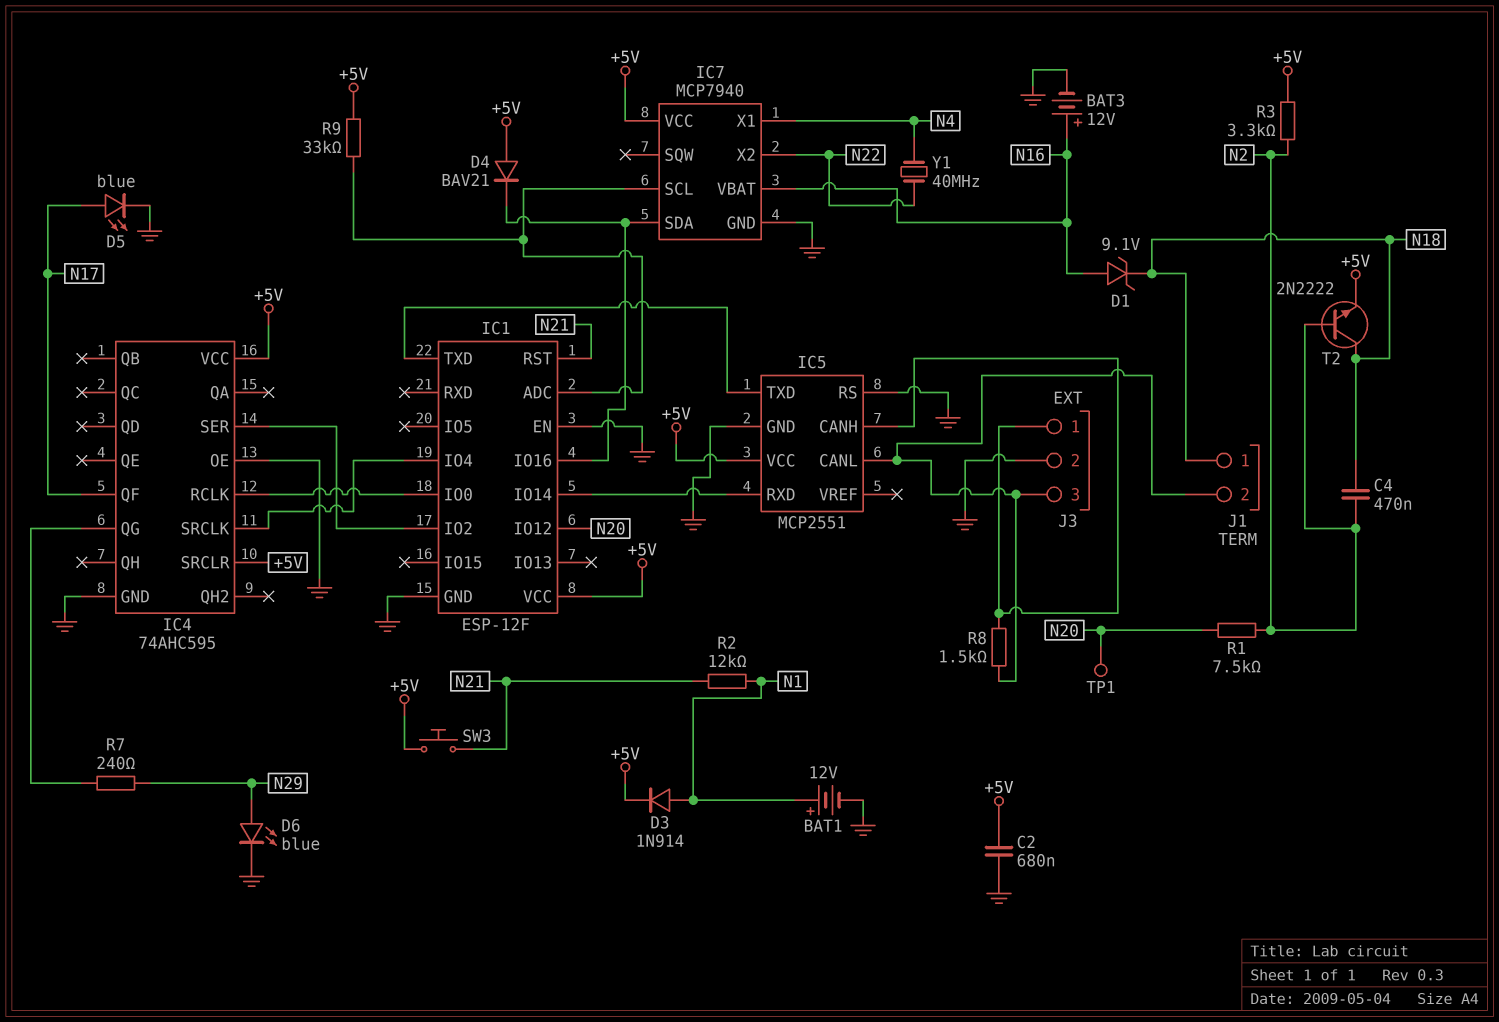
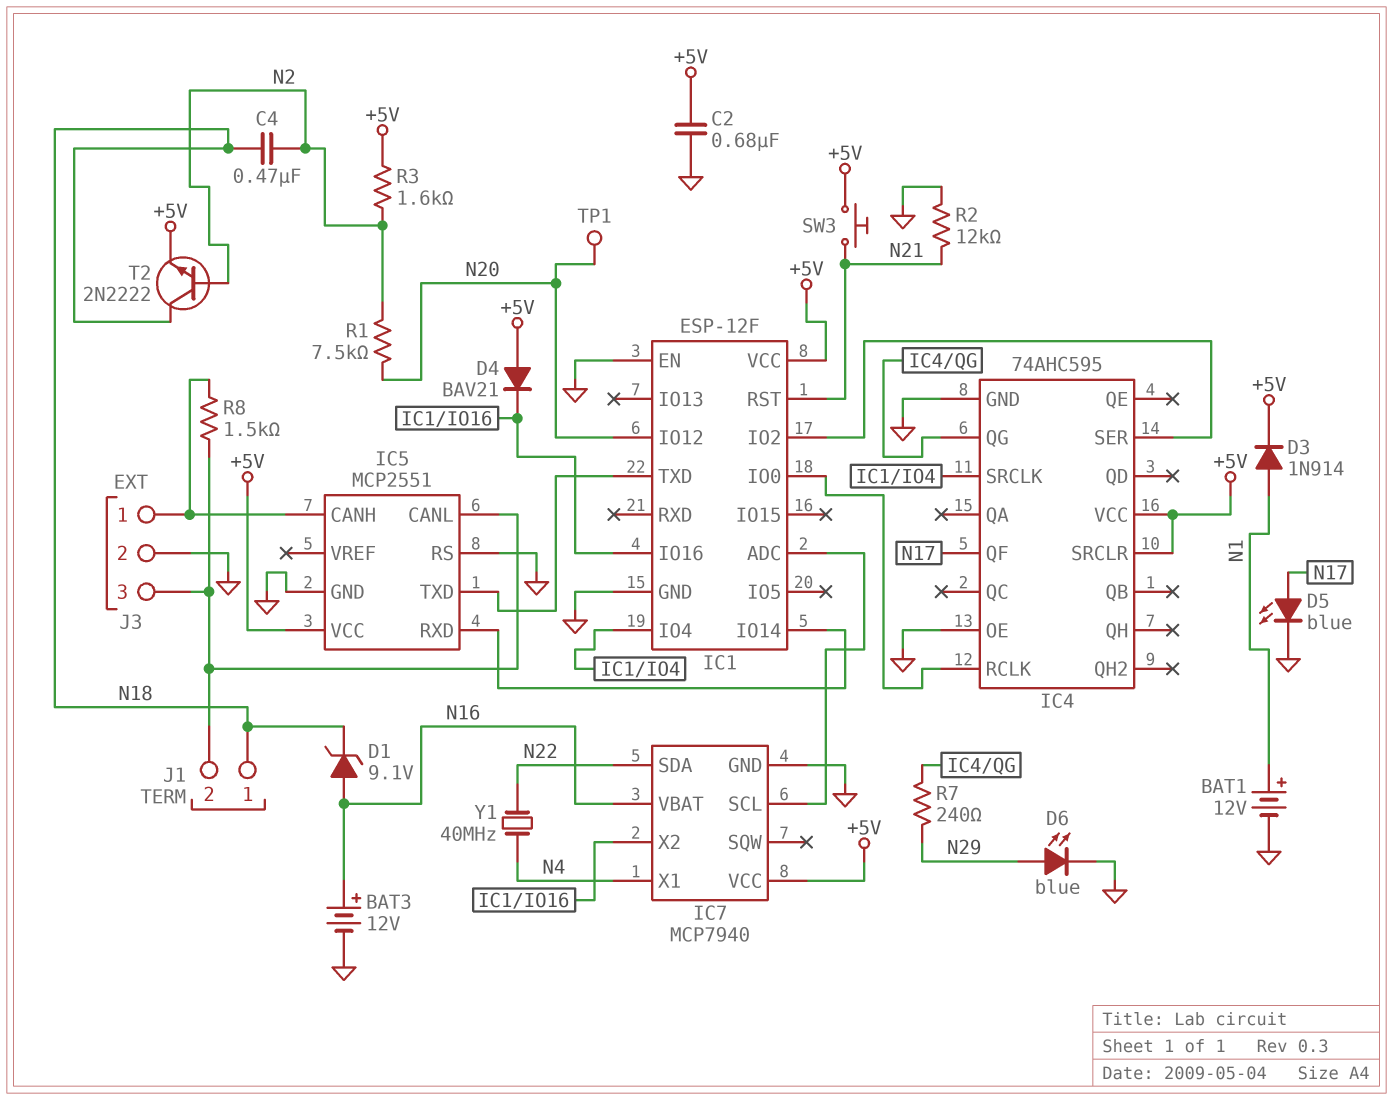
IC7 pin SDA: IC1/IO16 -> N22
IC7 pin X2: N22 -> IC1/IO16
R2: 12k (N1, N21) -> 12k (GND, N21)
R3: 3.3k (+5V, N2) -> 1.6k (+5V, N2)
R9: 33k (+5V, IC1/ADC) -> none

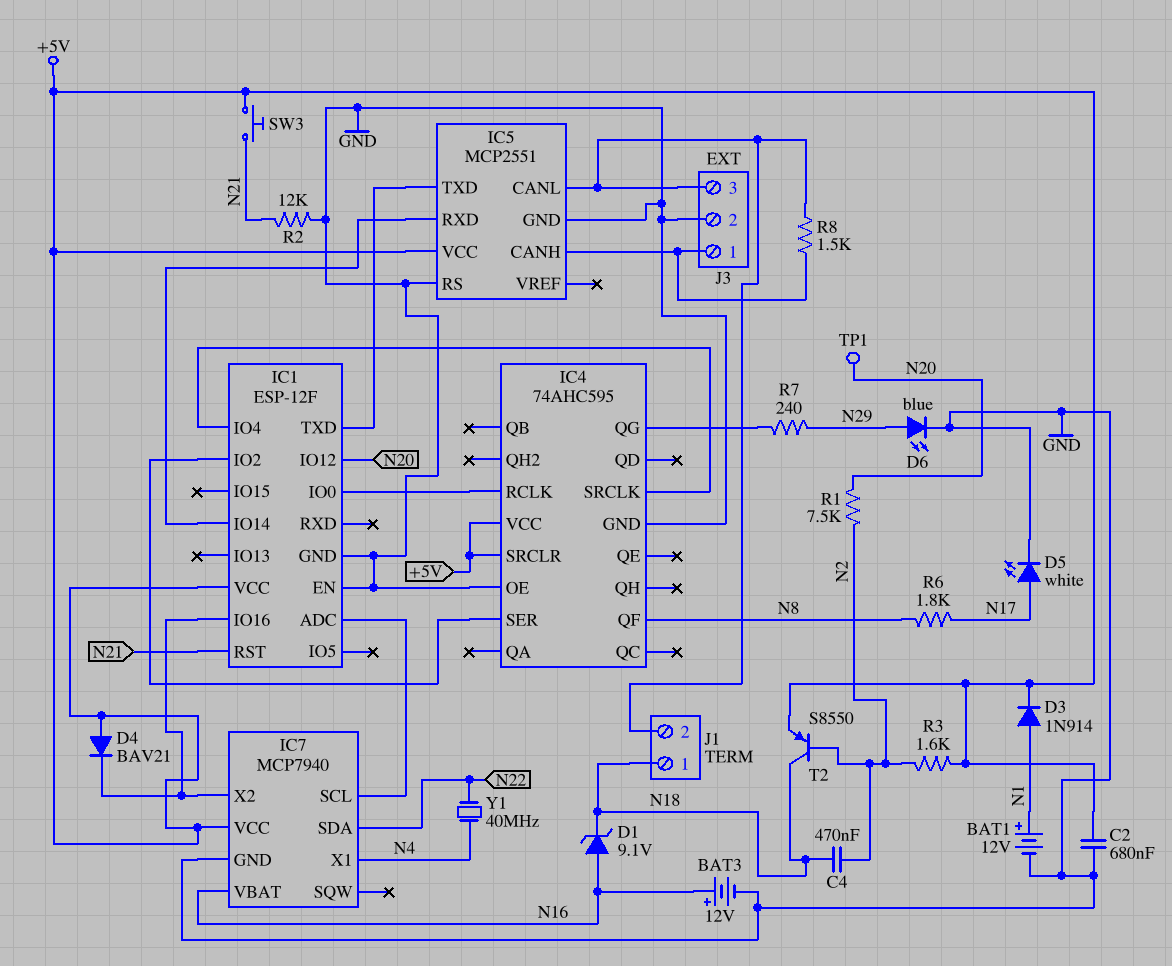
D5: LED blue (A N17, K GND) -> LED white (A N17, K GND)
IC4 pin QF: N17 -> N8
R6: none -> 1.8k (N8, N17)
T2: NPN 2N2222 (B N2, C N18, E +5V) -> PNP S8550 (B N2, C N18, E +5V)

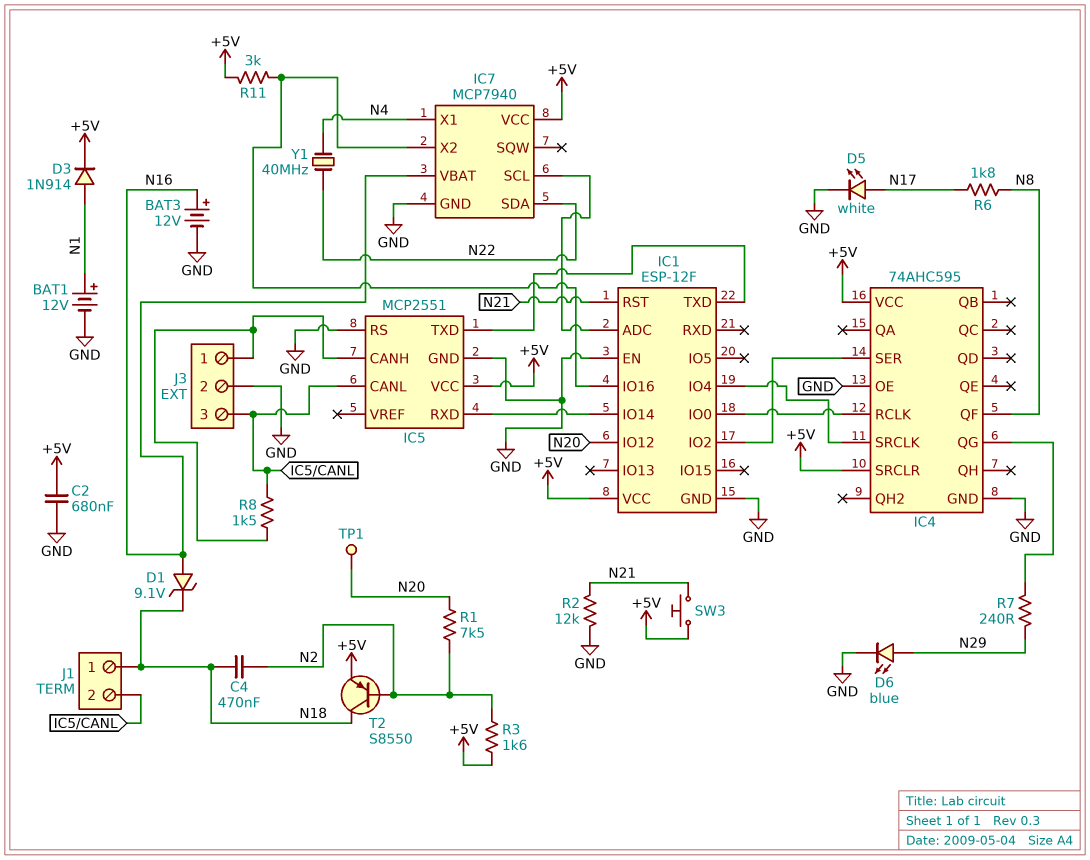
D4: diode BAV21 (A +5V, K IC1/IO16) -> none
R11: none -> 3k (+5V, IC1/IO16)

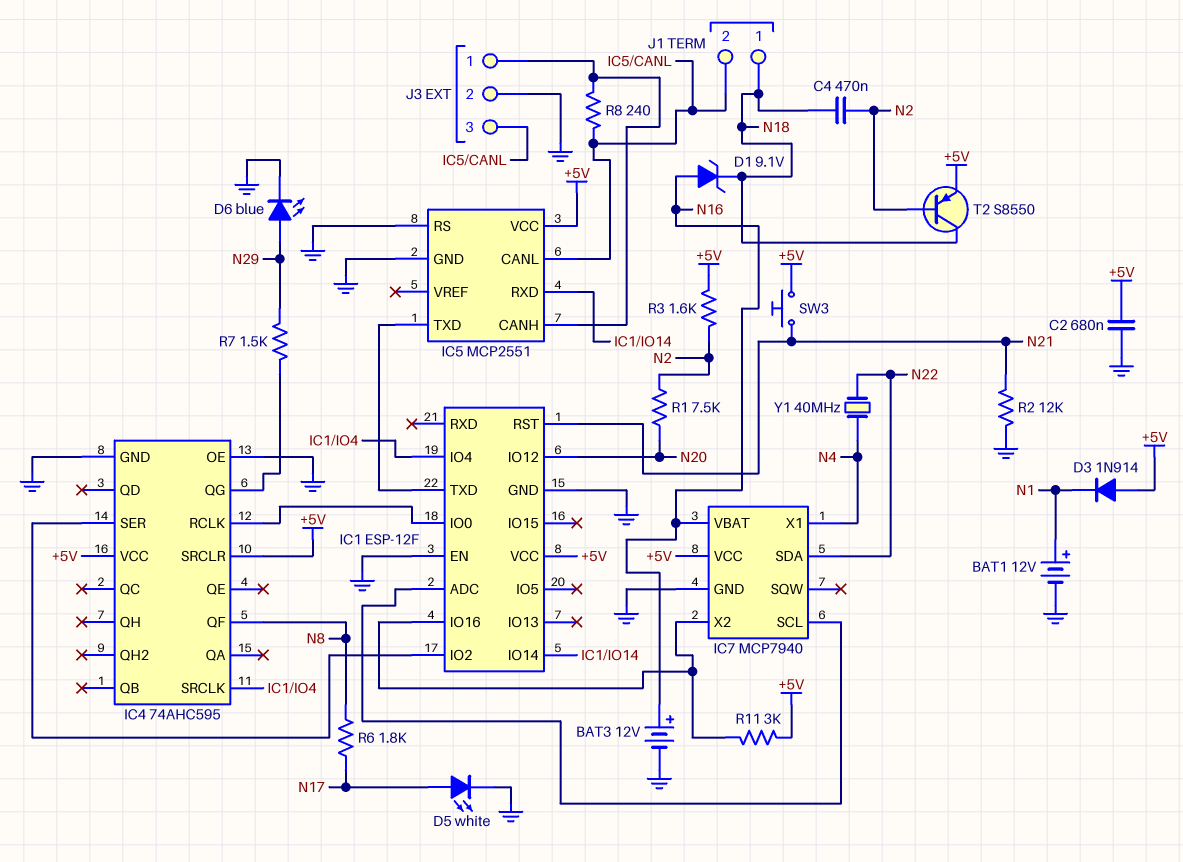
D3: diode 1N914 (A N1, K +5V) -> diode 1N914 (A +5V, K N1)
R7: 240 (IC4/QG, N29) -> 1.5k (IC4/QG, N29)
R8: 1.5k (IC5/CANH, IC5/CANL) -> 240 (IC5/CANH, IC5/CANL)
TP1: test point (N20) -> none

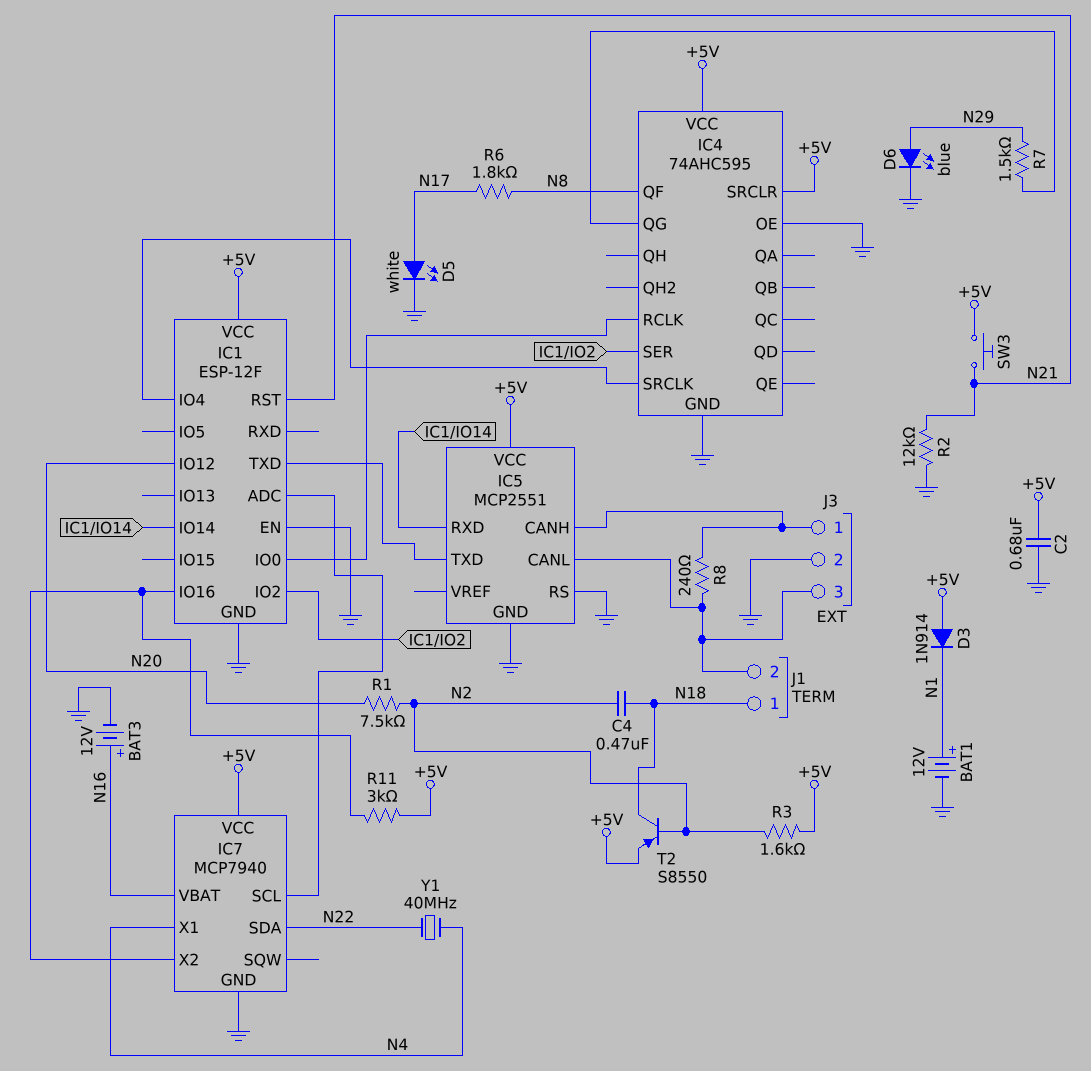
D1: zener 9.1V (A N16, K N18) -> none

